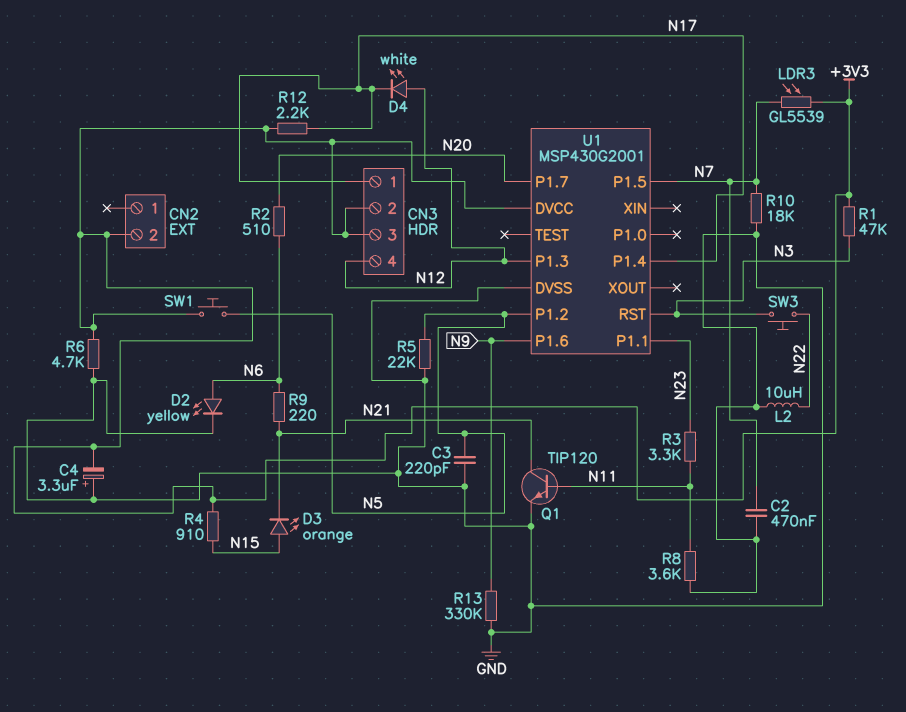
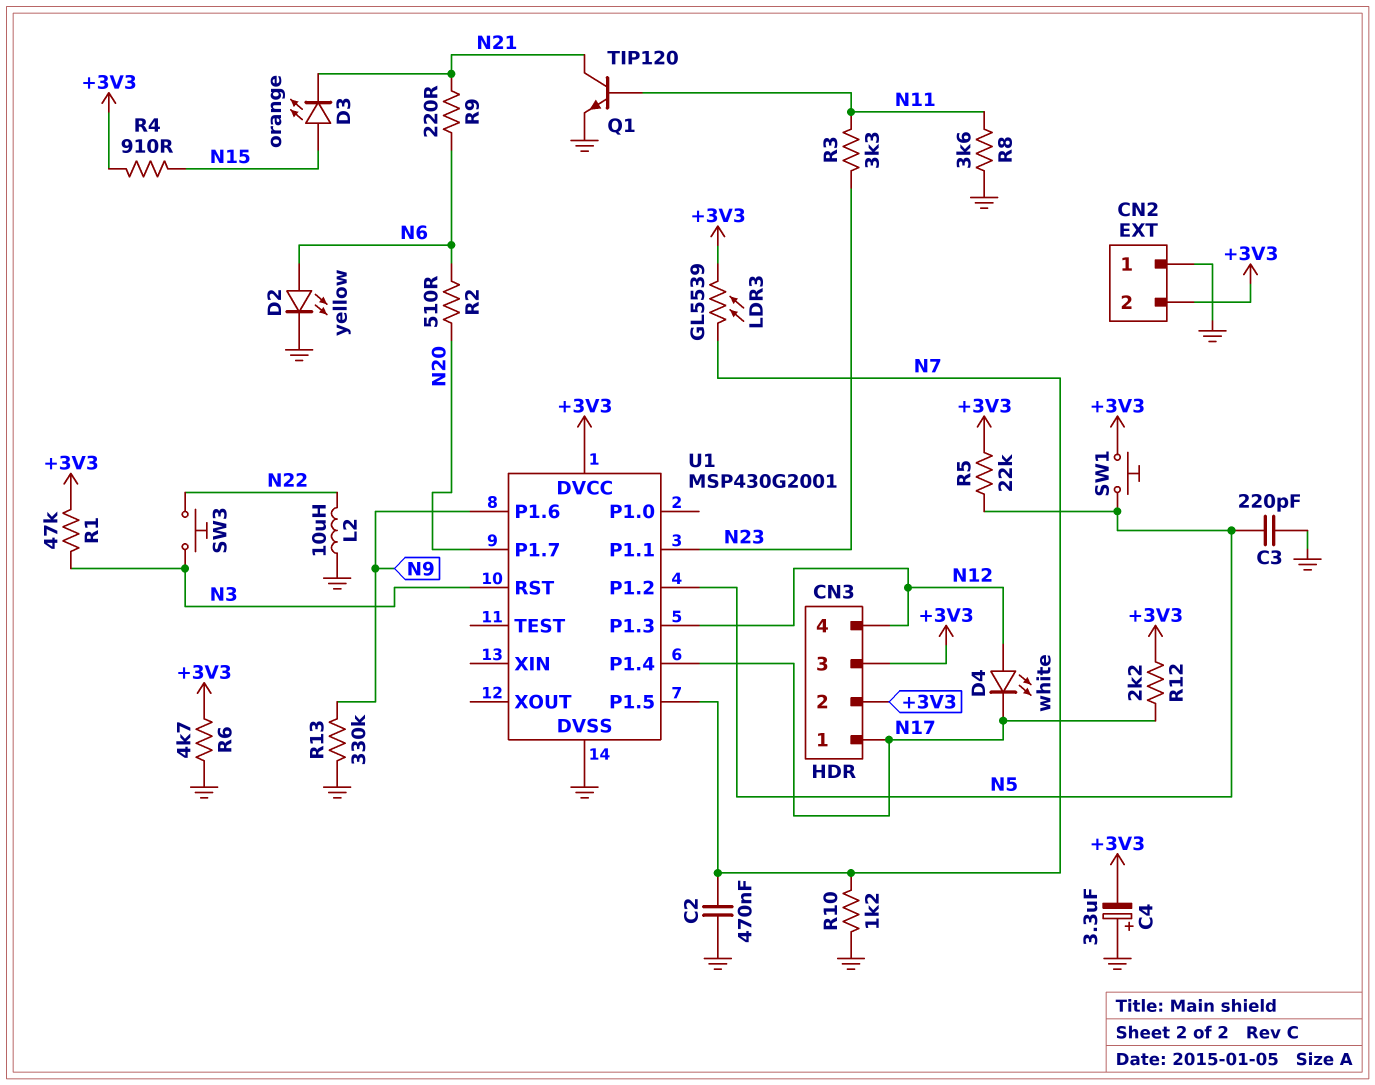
CN2 pin 1: none -> GND
R5: 22k (GND, N5) -> 22k (+3V3, N5)
R10: 18k (GND, N7) -> 1.2k (GND, N7)

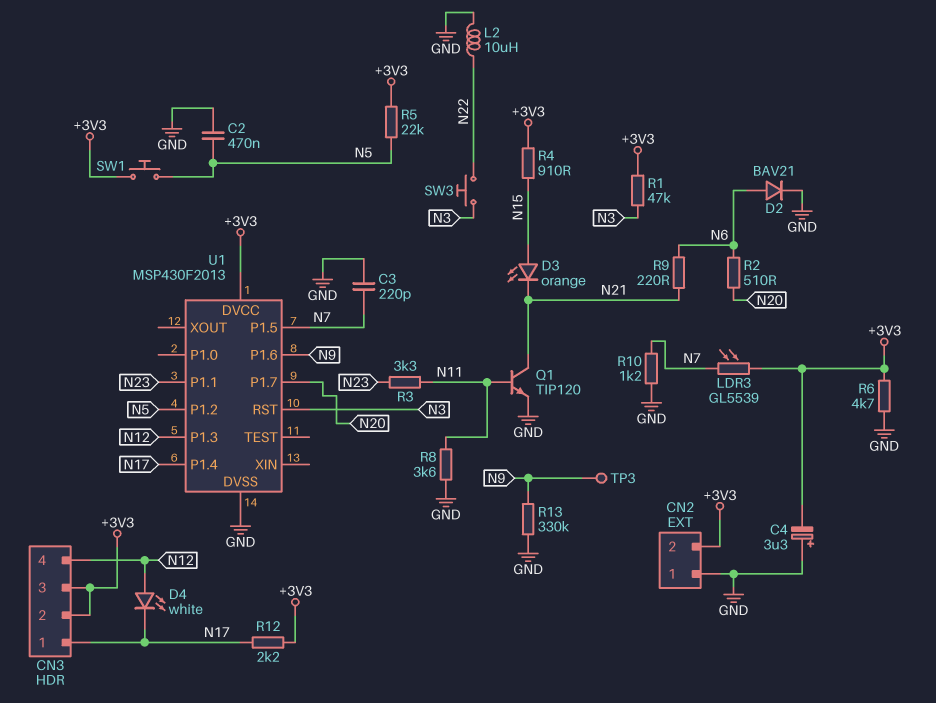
C2: 470nF (GND, N7) -> 470nF (GND, N5)
C3: 220pF (GND, N5) -> 220pF (GND, N7)
D2: LED yellow (A N6, K GND) -> diode BAV21 (A N6, K GND)
TP3: none -> test point (N9)
U1: MSP430G2001 -> MSP430F2013

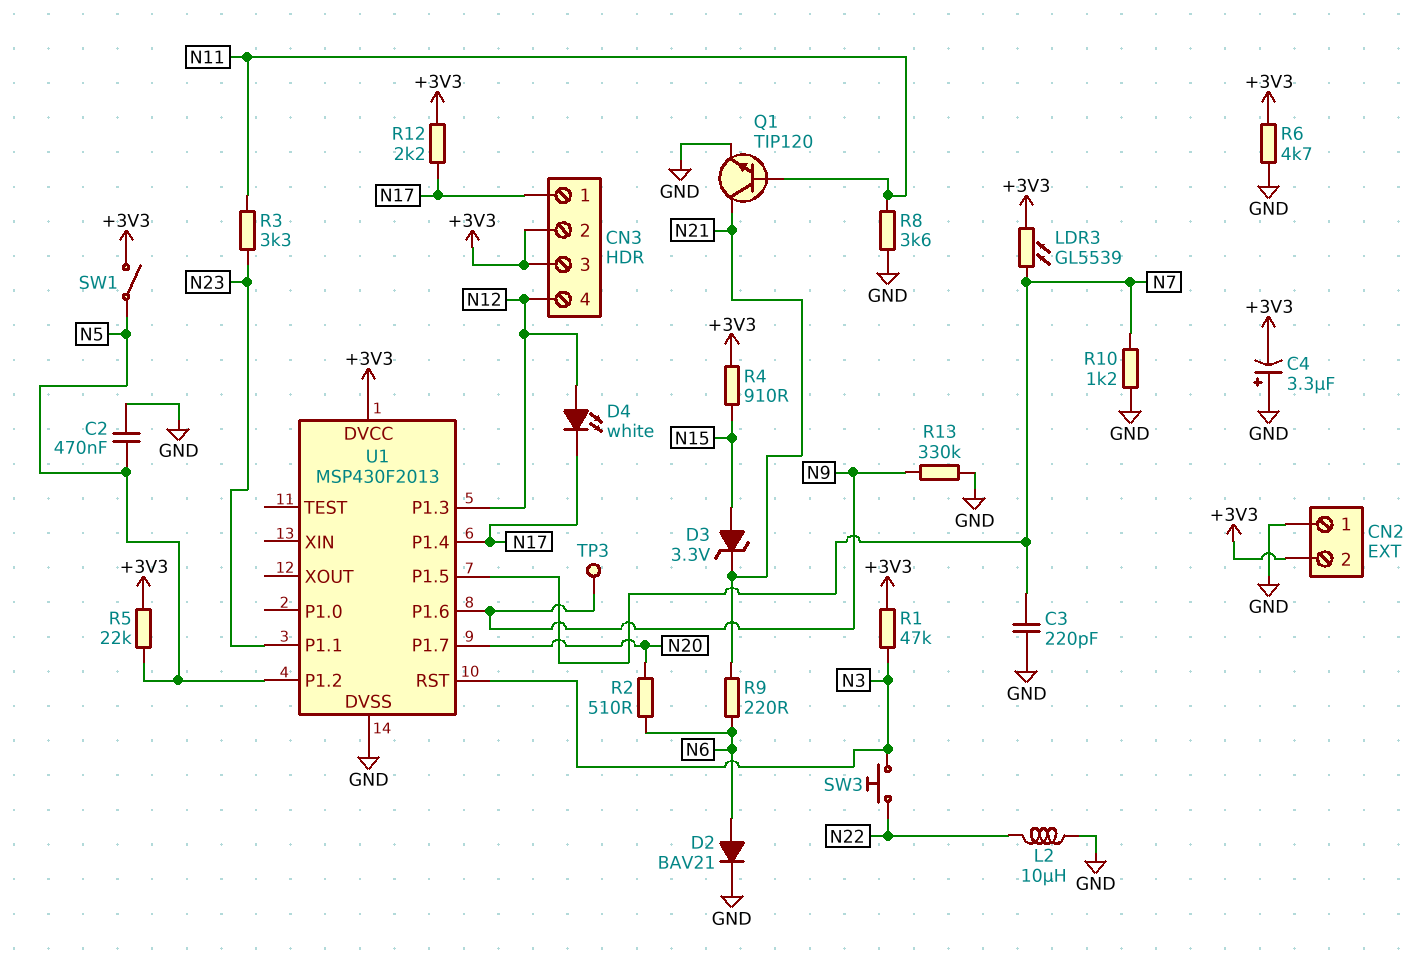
D3: LED orange (A N15, K N21) -> zener 3.3V (A N15, K N21)
SW1: button (+3V3, N5) -> switch (+3V3, N5)

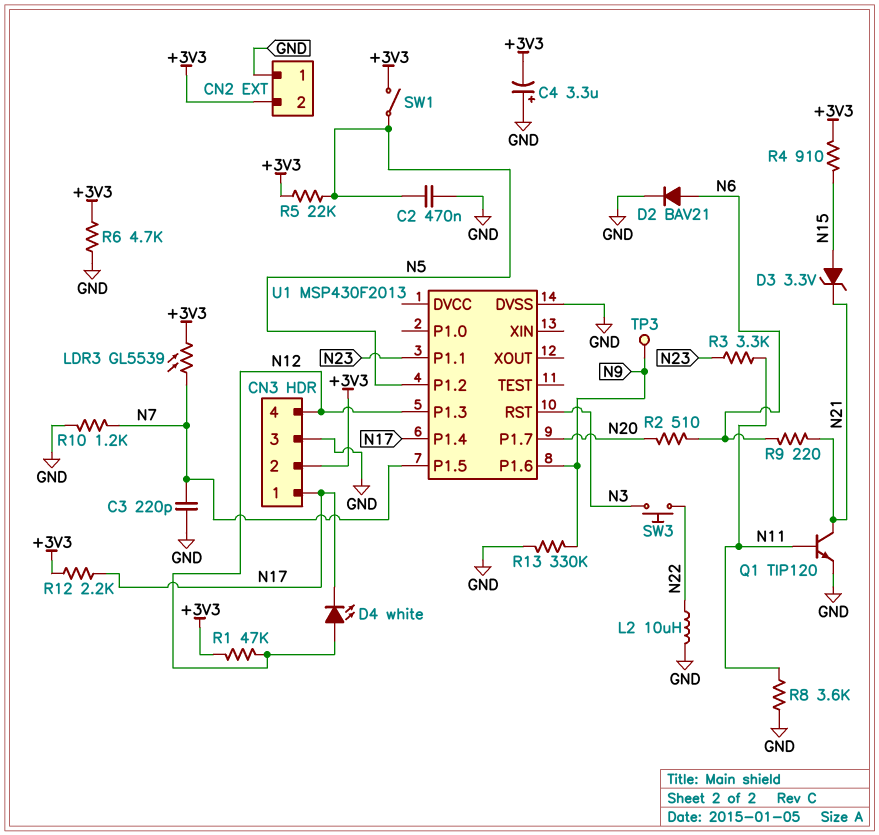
CN3 pin 3: +3V3 -> GND
R1: 47k (+3V3, N3) -> 47k (+3V3, N12)
U1 pin DVCC: +3V3 -> none

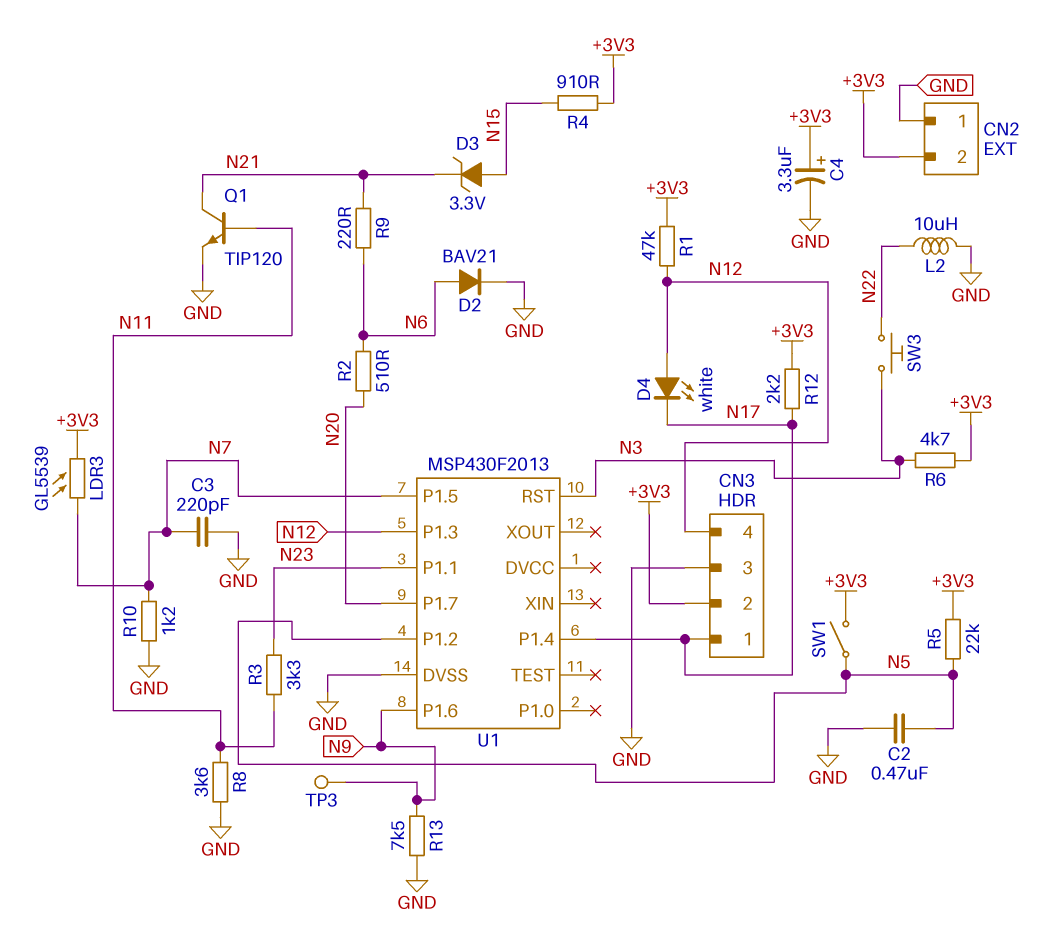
C4: 3.3uF (plus GND, minus +3V3) -> 3.3uF (plus +3V3, minus GND)
R6: 4.7k (+3V3, GND) -> 4.7k (+3V3, N3)
R13: 330k (GND, N9) -> 7.5k (GND, N9)

